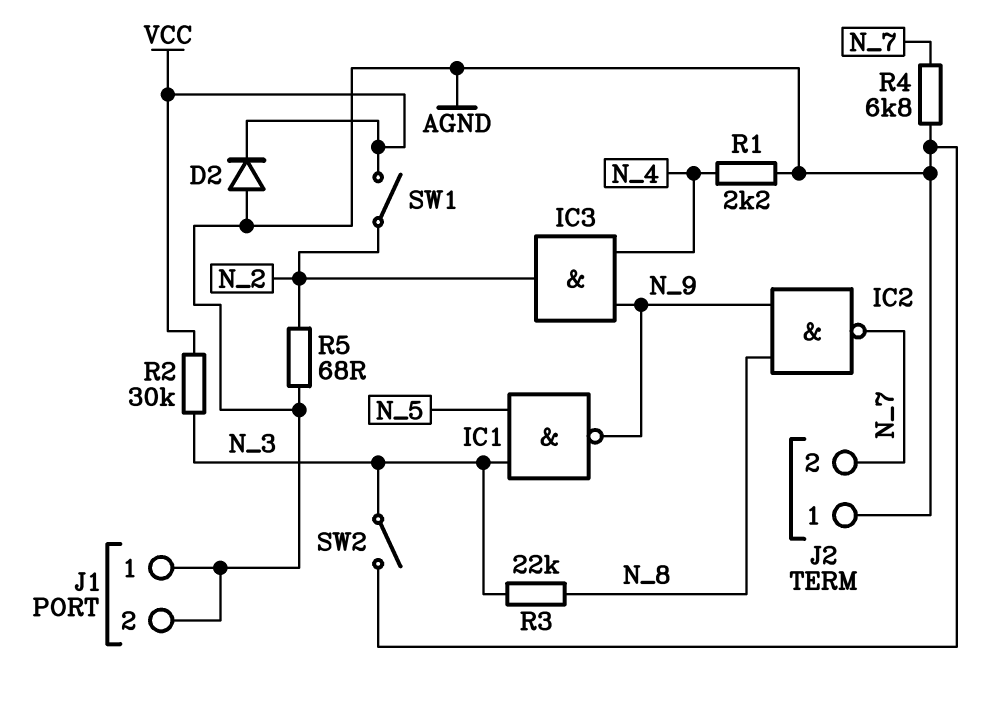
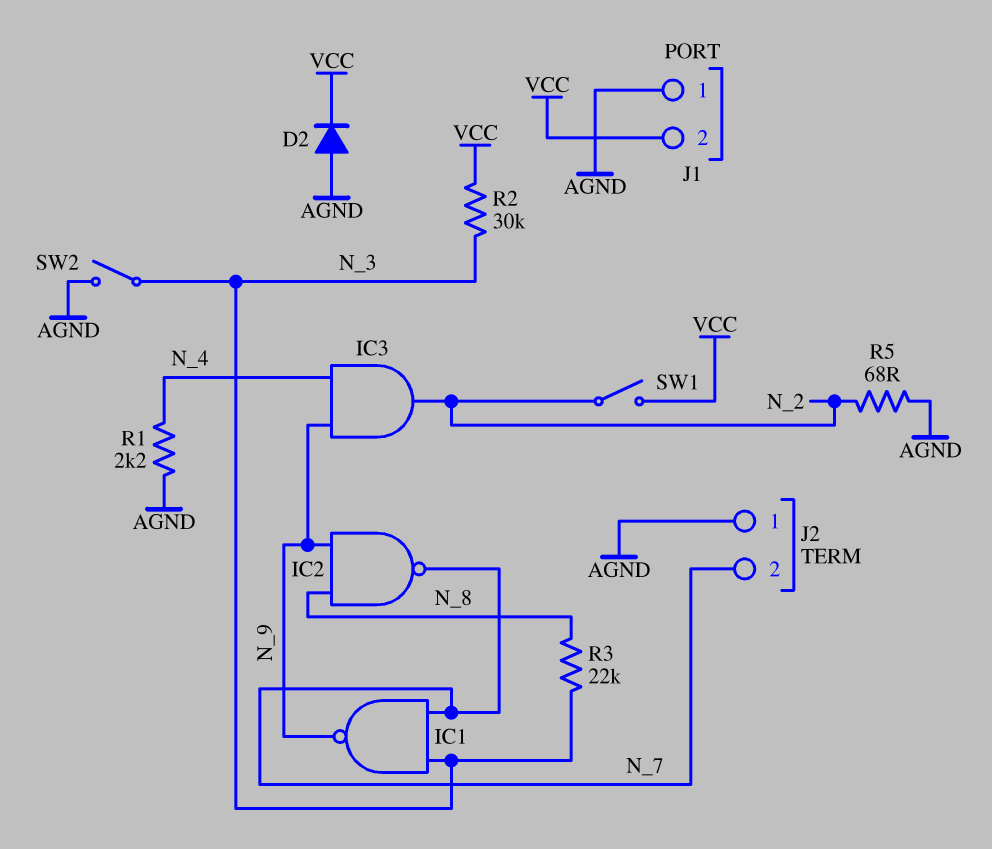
IC1: NAND (in N_3, in N_5, out N_9) -> NAND (in N_3, in N_7, out N_9)
J1 pin 2: AGND -> VCC
R4: 6.8k (AGND, N_7) -> none

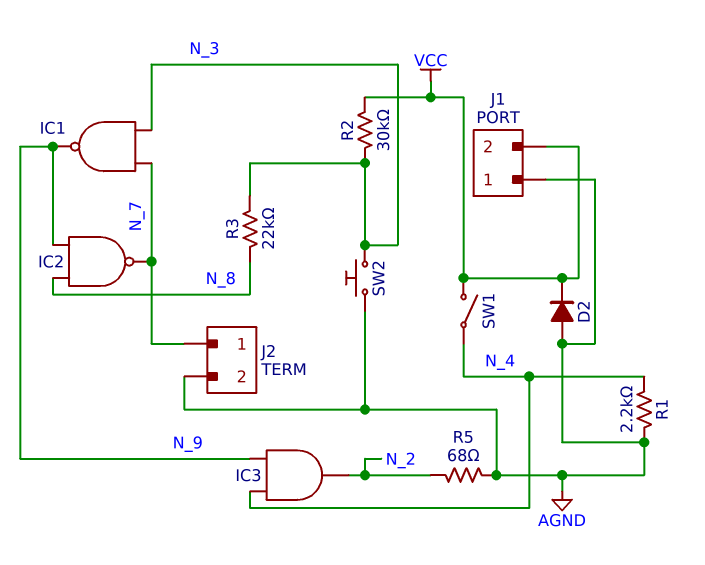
J2 pin 1: AGND -> N_7
J2 pin 2: N_7 -> AGND
SW1: switch (N_2, VCC) -> switch (N_4, VCC)
SW2: switch (AGND, N_3) -> button (AGND, N_3)

